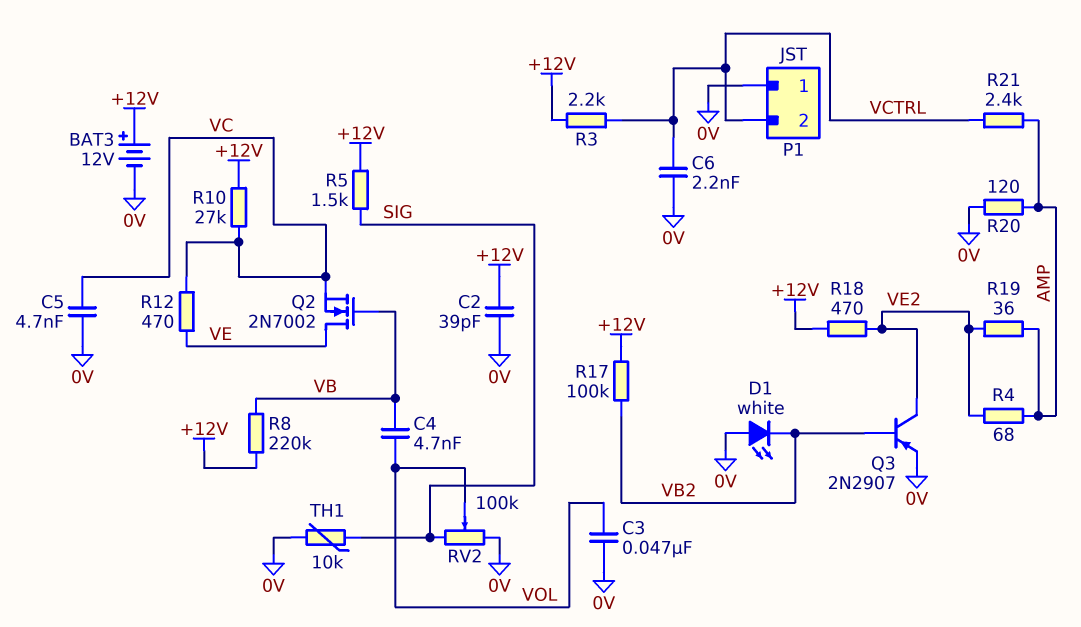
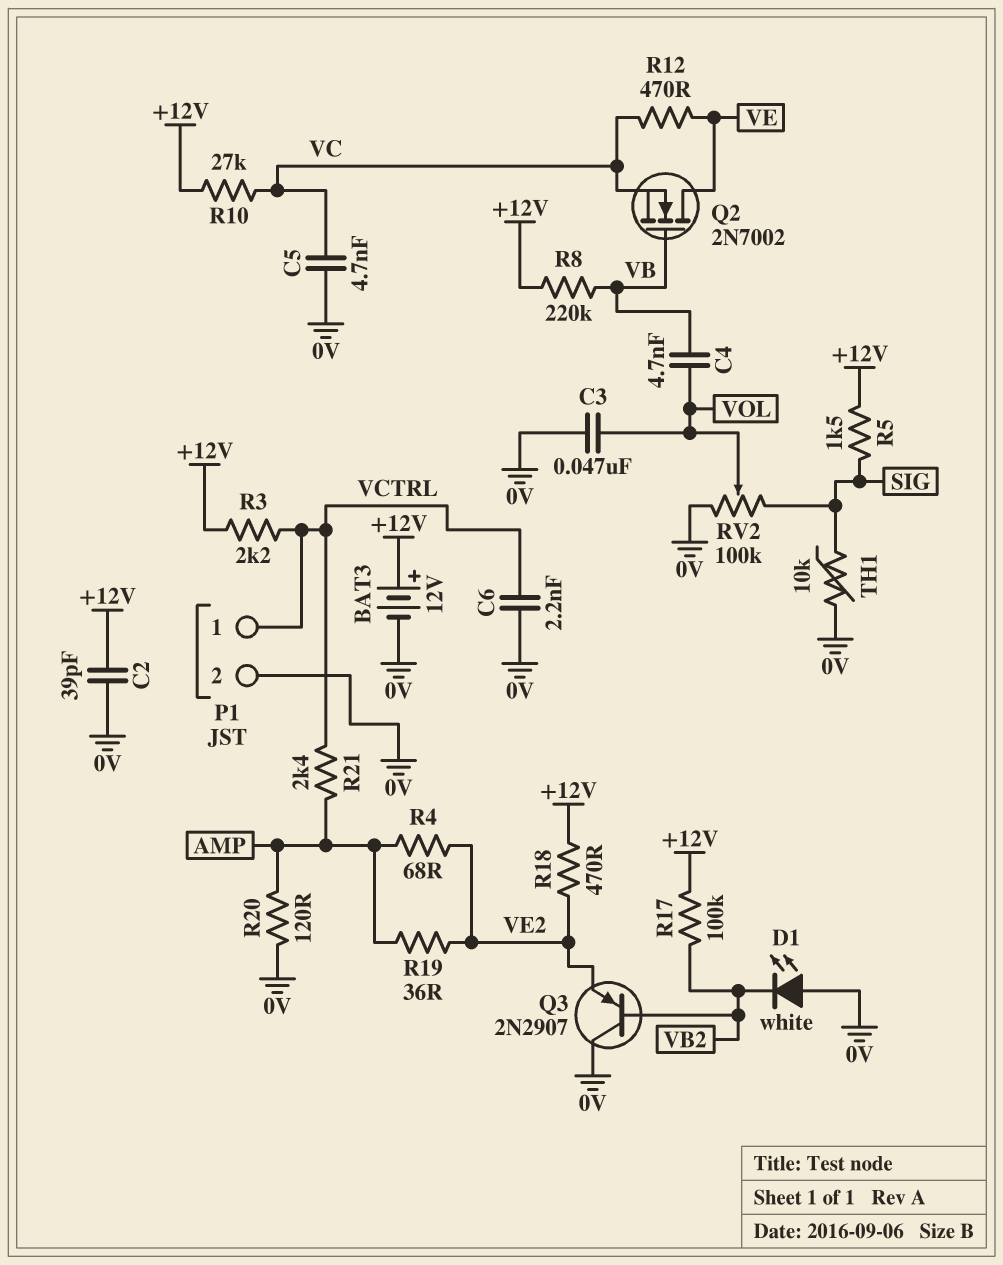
P1 pin 1: 0V -> VCTRL
P1 pin 2: VCTRL -> 0V
Q3: PNP 2N2907 (B VB2, C VE2, E 0V) -> PNP 2N2907 (B VB2, C 0V, E VE2)

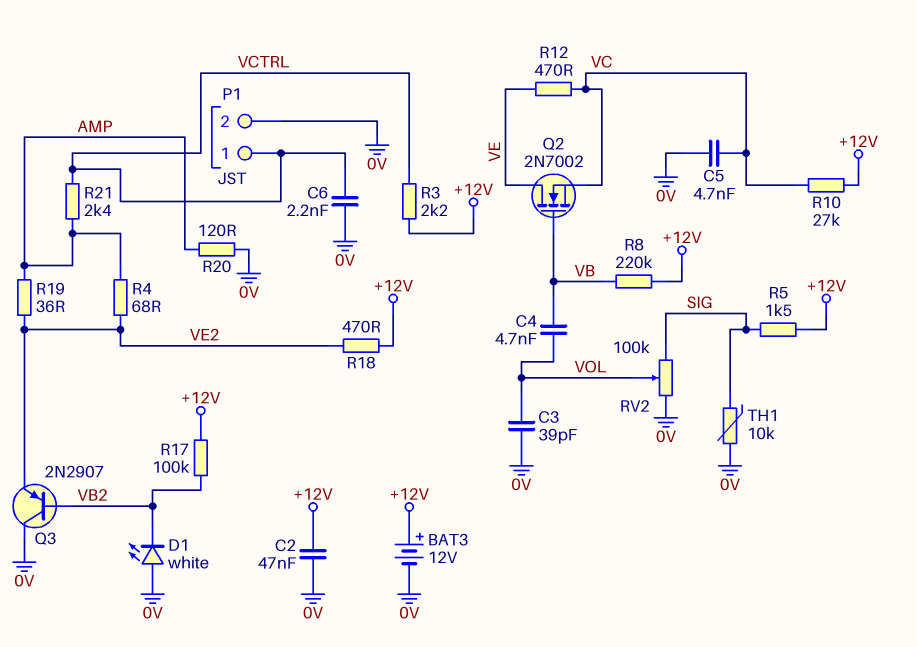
C2: 39pF (+12V, 0V) -> 47nF (+12V, 0V)
C3: 47nF (0V, VOL) -> 39pF (0V, VOL)

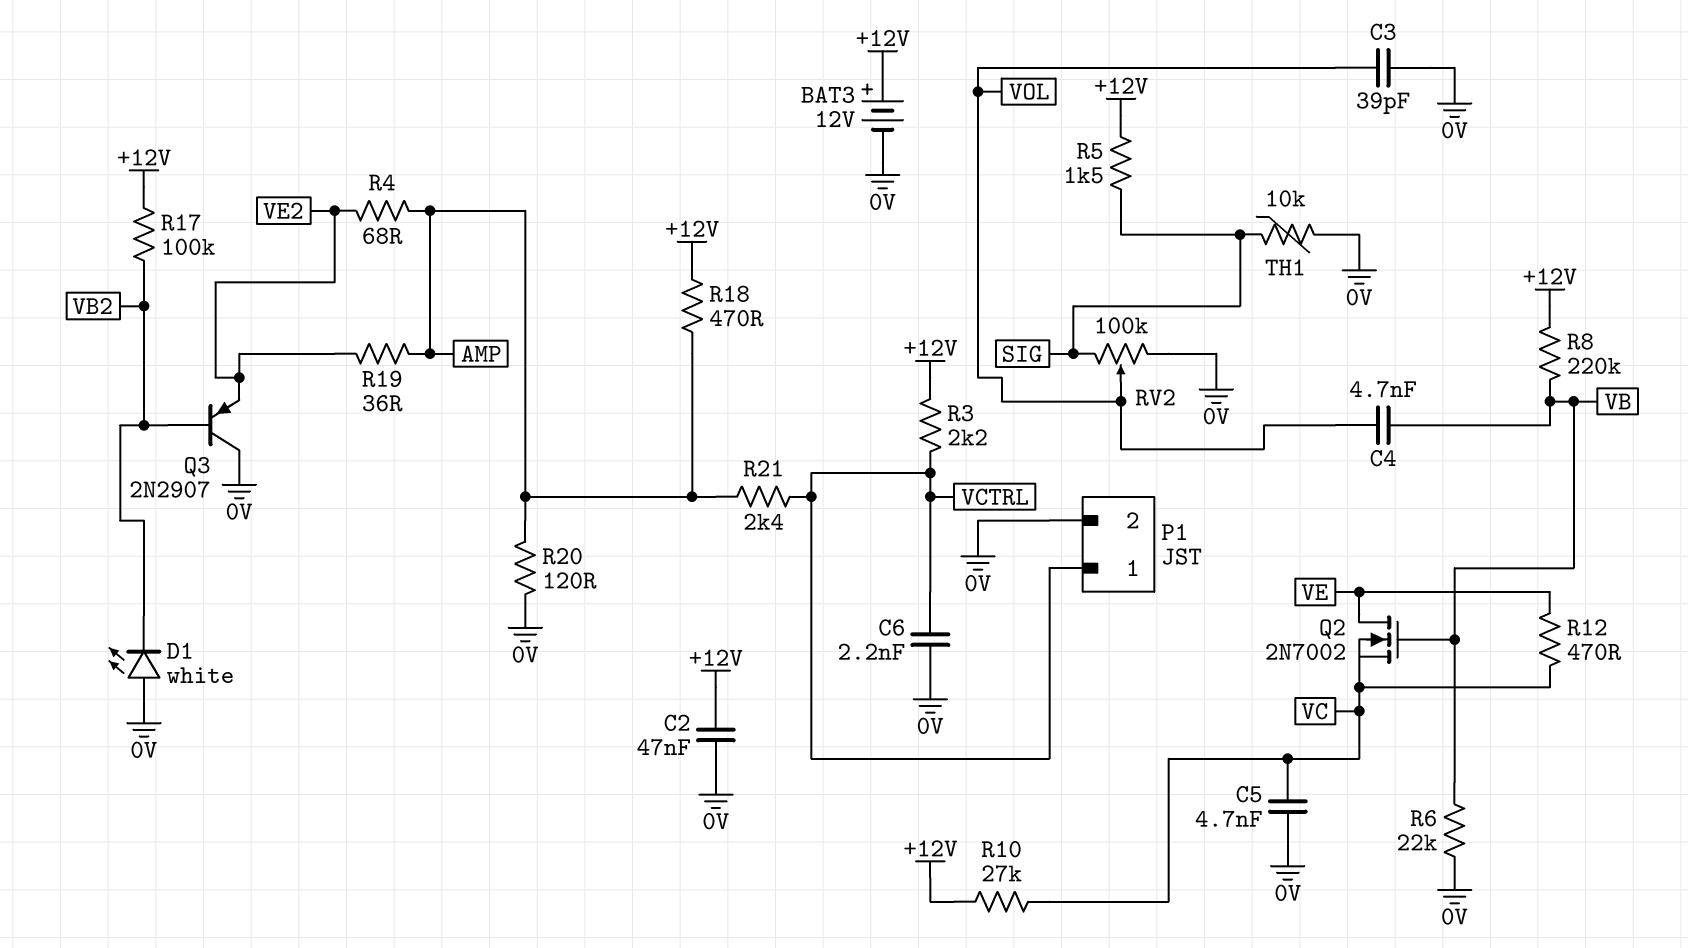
R6: none -> 22k (0V, VB)
R18: 470 (+12V, VE2) -> 470 (+12V, AMP)

